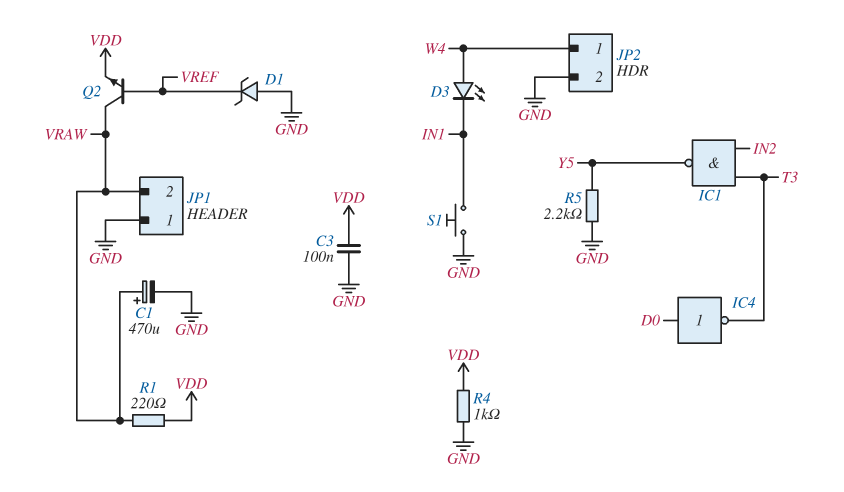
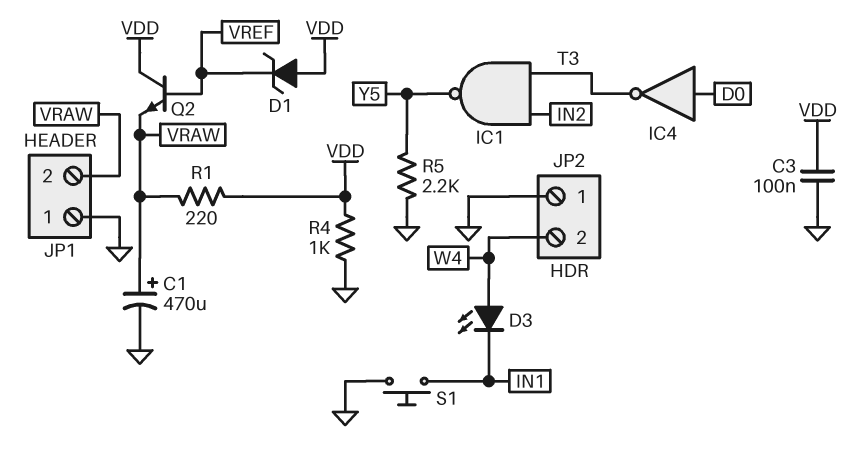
D1: zener (A GND, K VREF) -> zener (A VDD, K VREF)
JP2 pin 1: W4 -> GND
JP2 pin 2: GND -> W4
Q2: NPN (B VREF, C VRAW, E VDD) -> NPN (B VREF, C VDD, E VRAW)

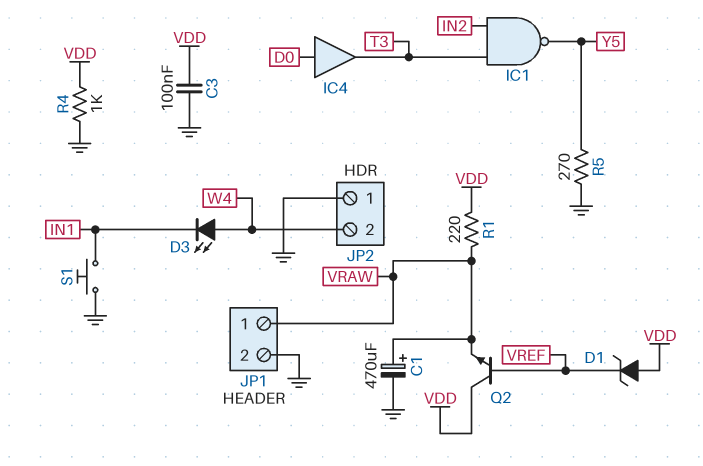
IC4: NOT (in D0, out T3) -> buffer (in D0, out T3)
JP1 pin 1: GND -> VRAW
JP1 pin 2: VRAW -> GND
R5: 2.2k (GND, Y5) -> 270 (GND, Y5)

